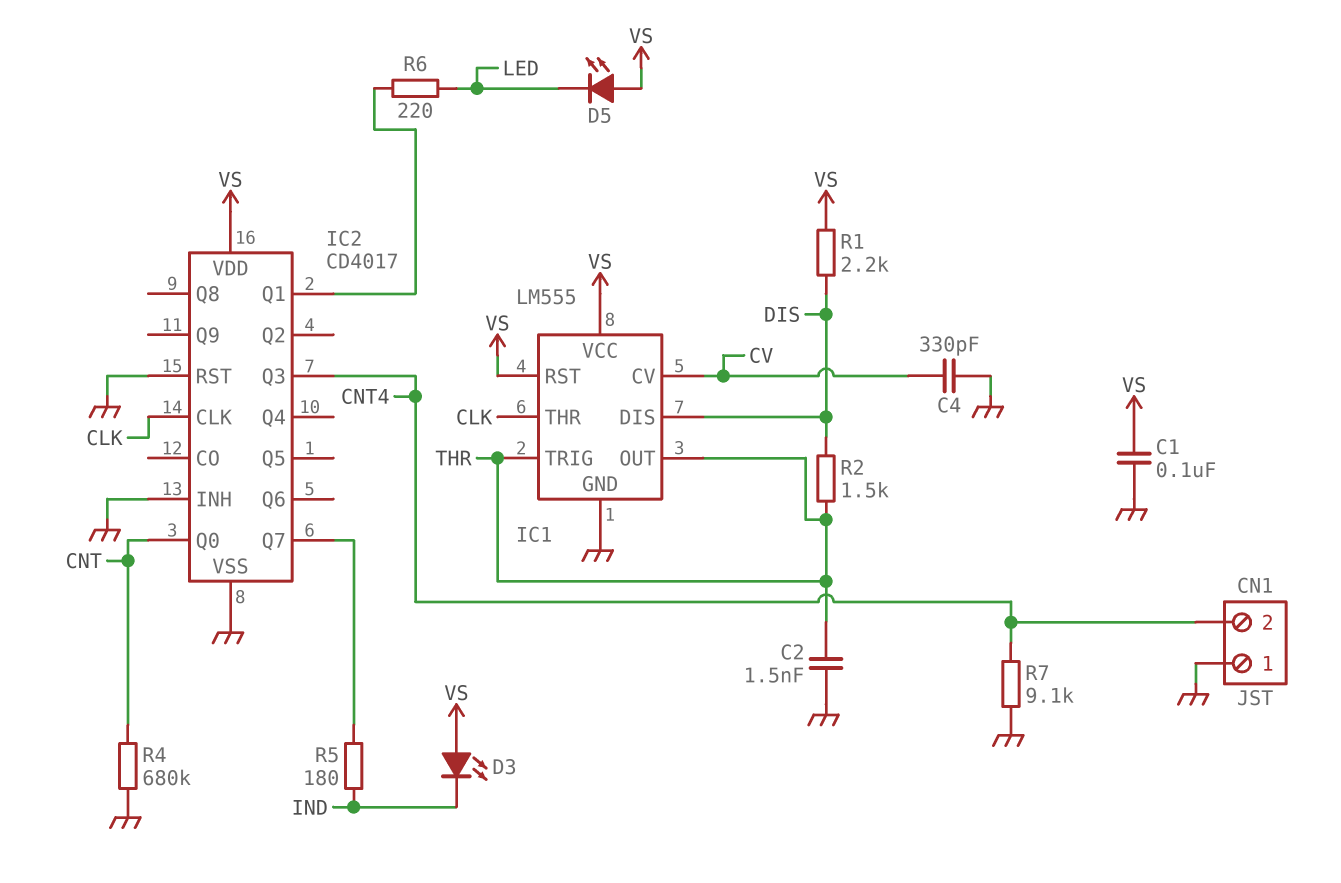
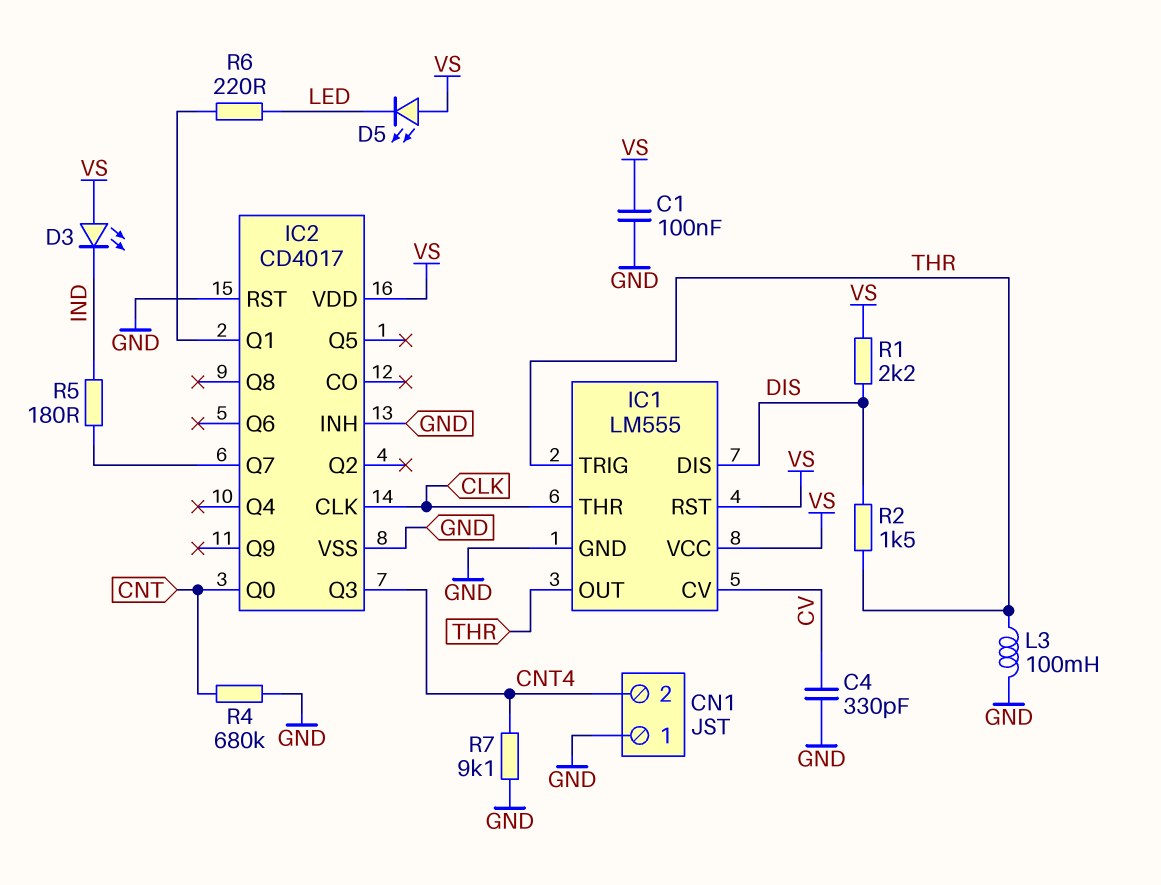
C2: 1.5nF (GND, THR) -> none
L3: none -> 100mH (GND, THR)

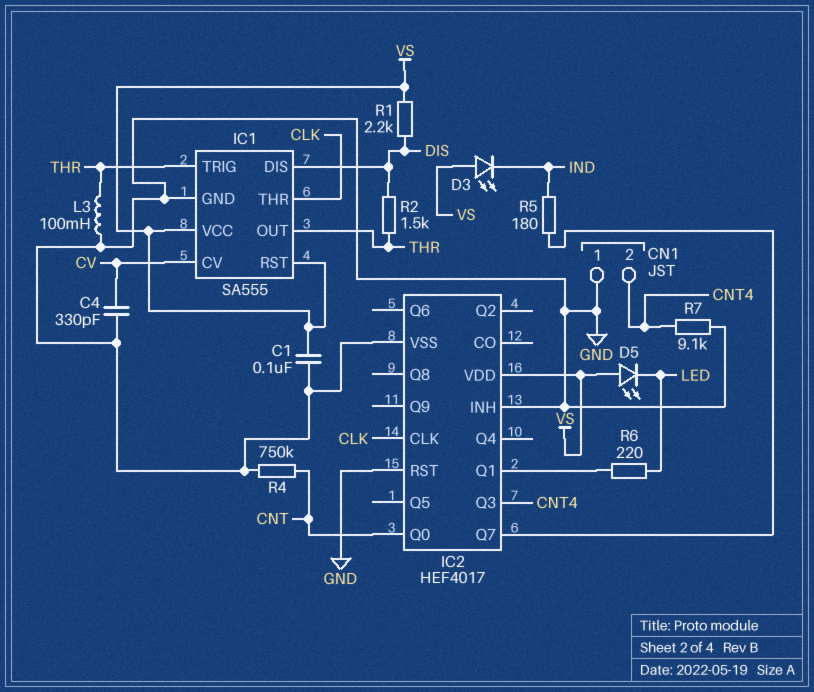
IC1: LM555 -> SA555
IC2: CD4017 -> HEF4017
R4: 680k (CNT, GND) -> 750k (CNT, GND)

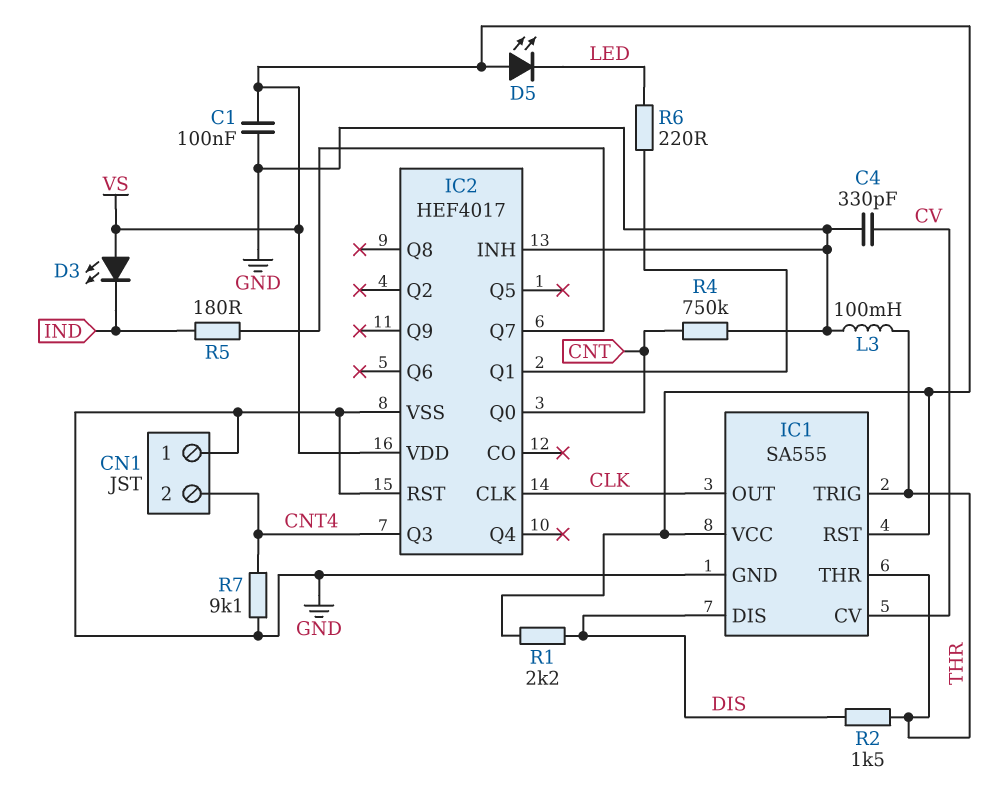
IC1 pin OUT: THR -> CLK
IC1 pin THR: CLK -> THR

